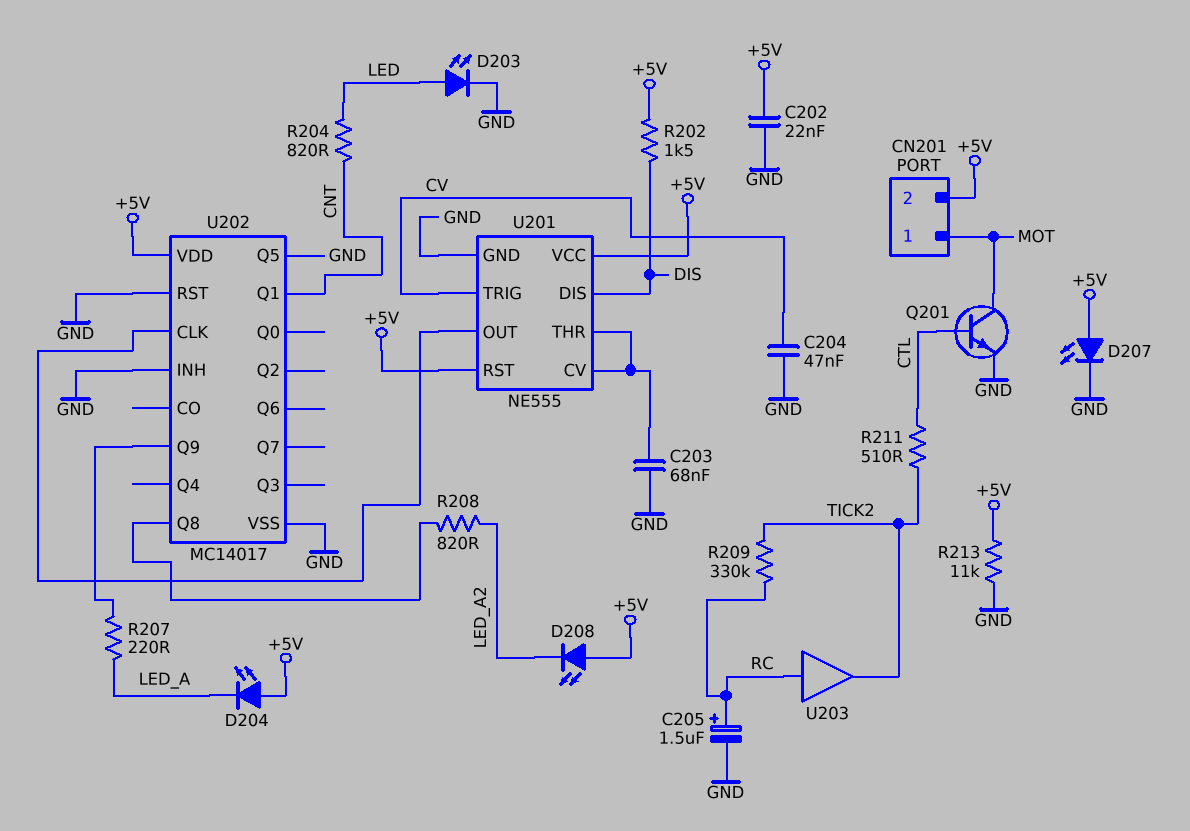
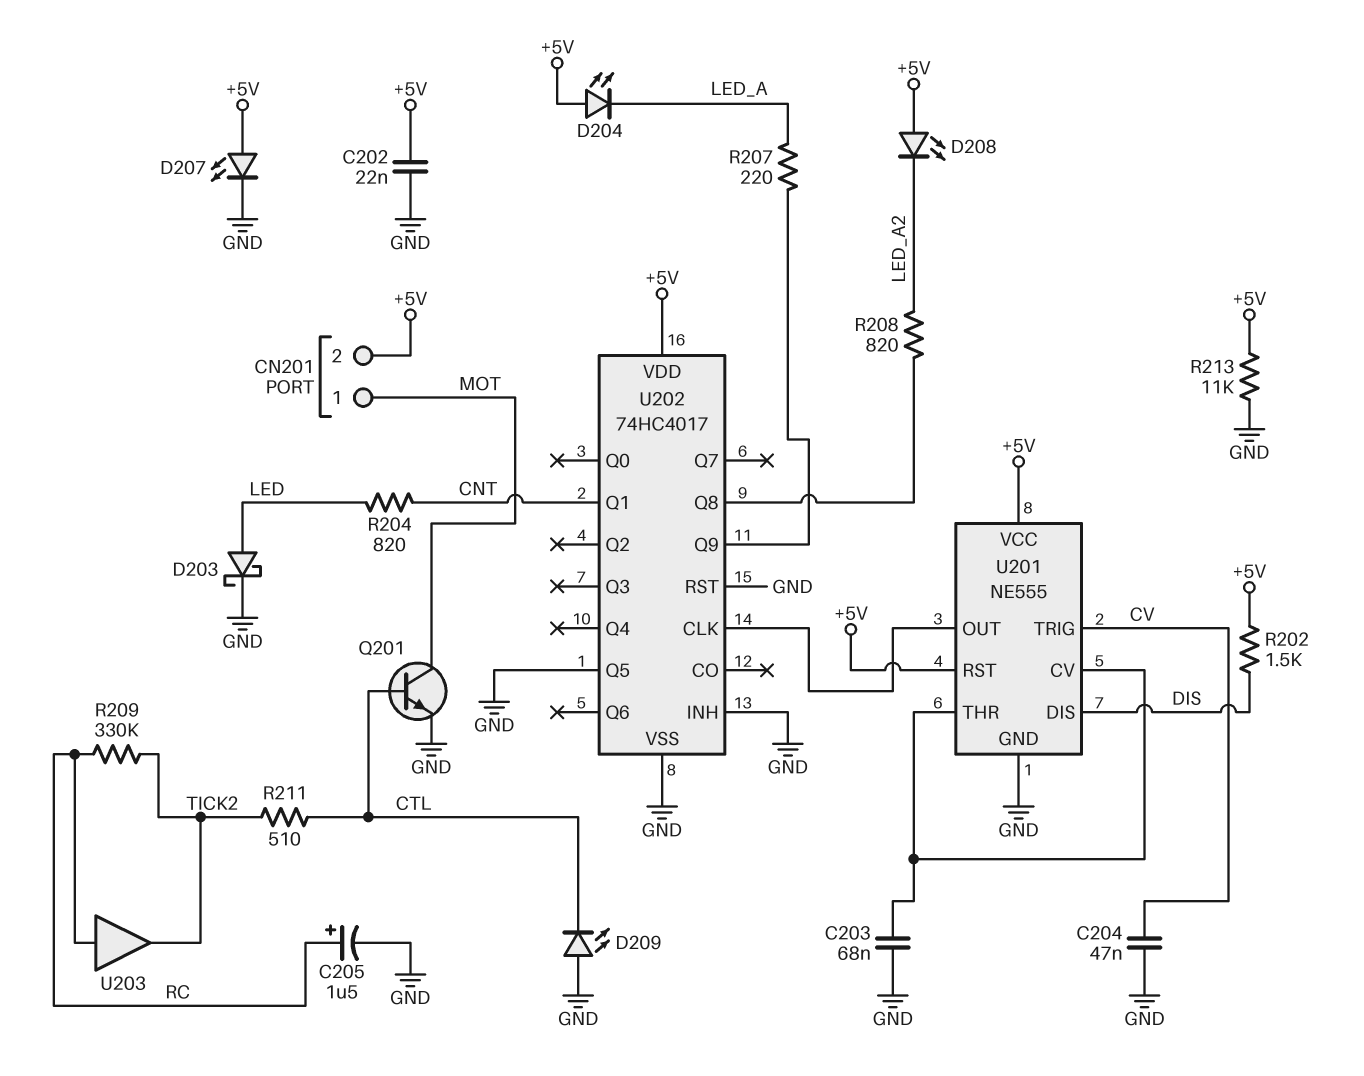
D203: LED (A LED, K GND) -> schottky (A LED, K GND)
D209: none -> LED (A GND, K CTL)
U202: MC14017 -> 74HC4017

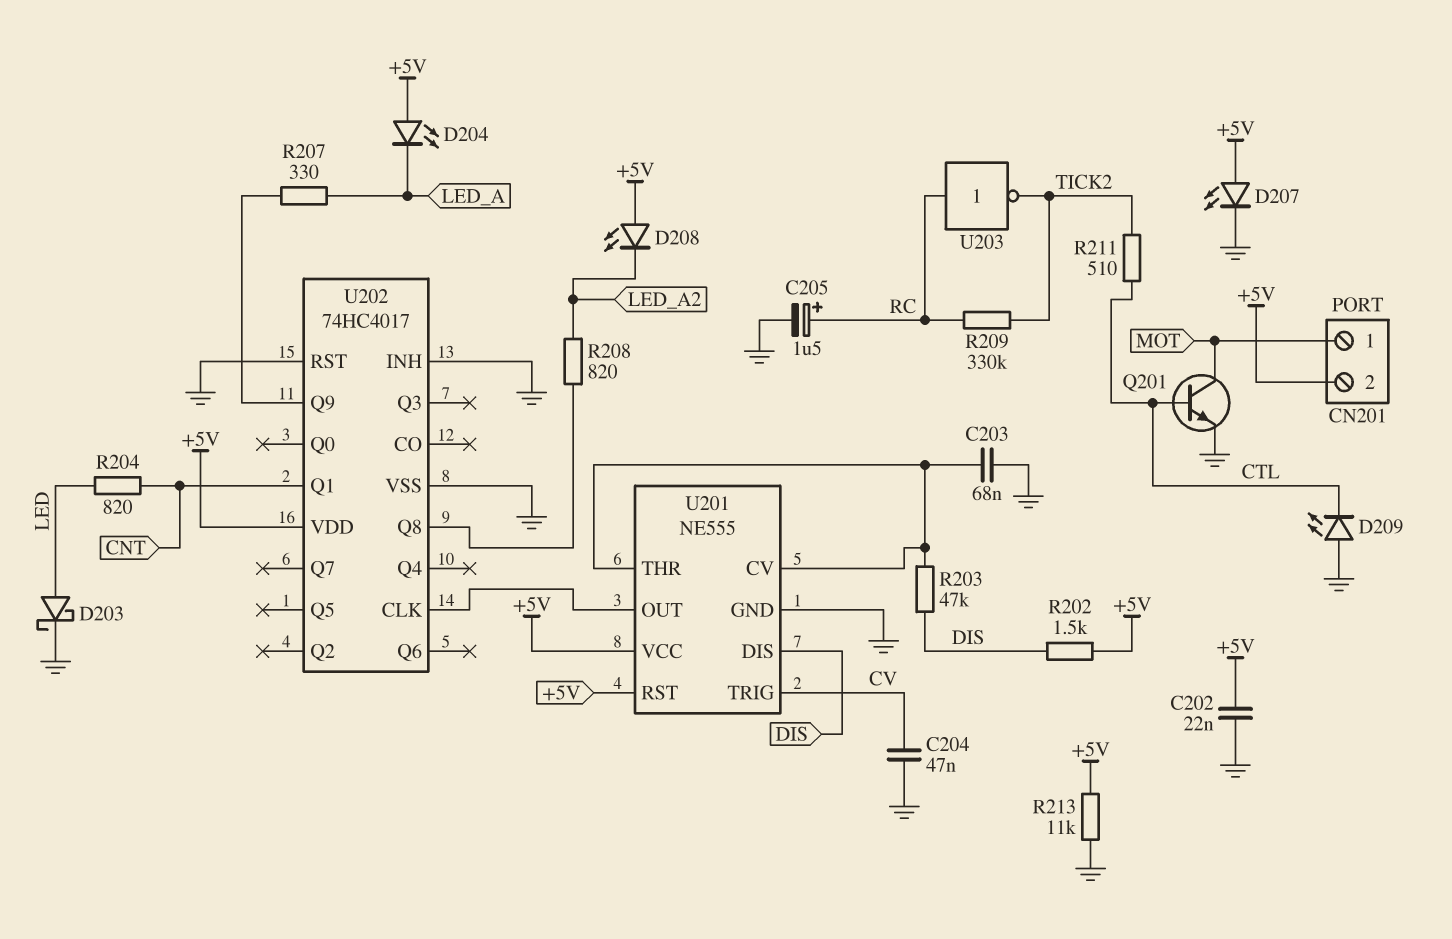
R203: none -> 47k (DIS, U201/CV)
R207: 220 (LED_A, U202/Q9) -> 330 (LED_A, U202/Q9)
U202 pin Q5: GND -> none
U203: buffer (in RC, out TICK2) -> NOT (in RC, out TICK2)

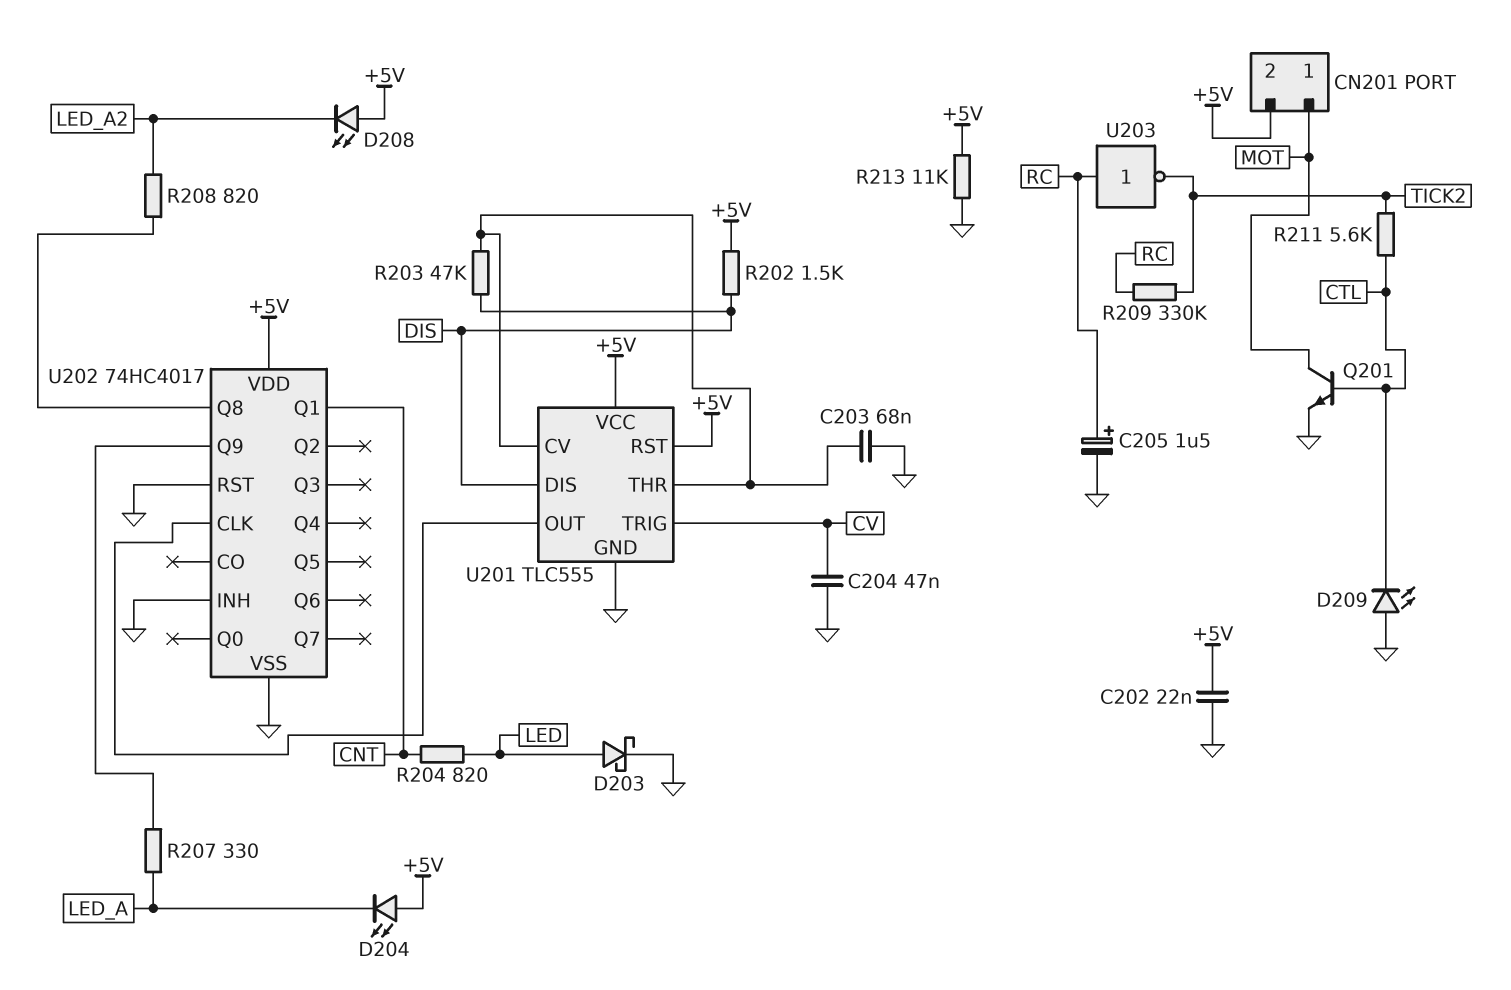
D207: LED (A +5V, K GND) -> none
R211: 510 (CTL, TICK2) -> 5.6k (CTL, TICK2)
U201: NE555 -> TLC555

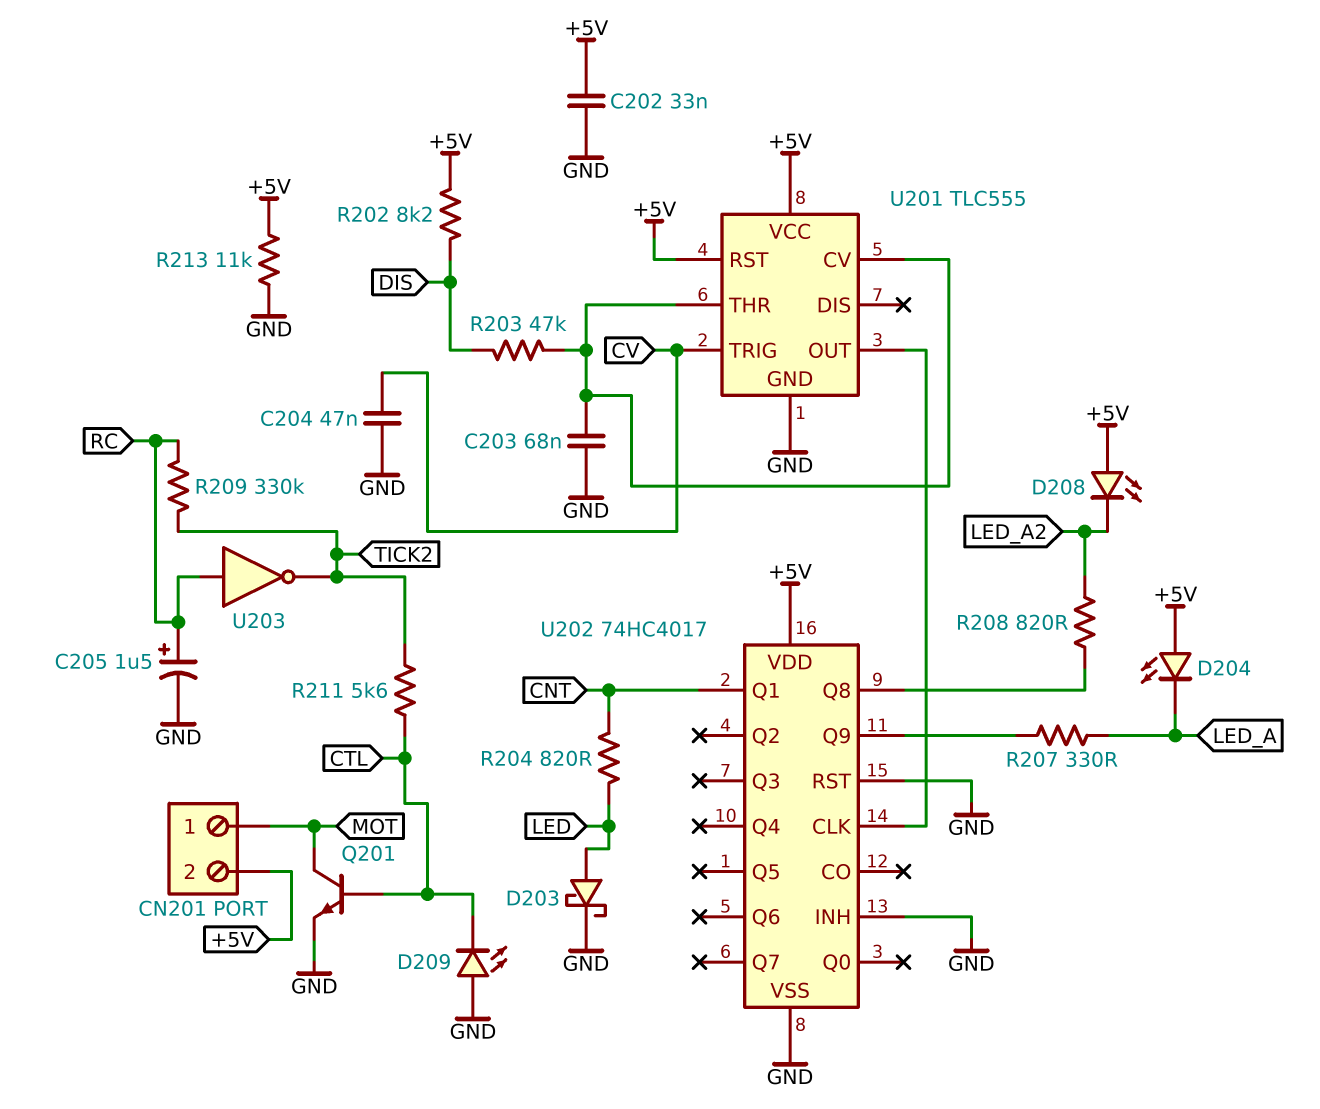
C202: 22nF (+5V, GND) -> 33nF (+5V, GND)
R202: 1.5k (+5V, DIS) -> 8.2k (+5V, DIS)
U201 pin DIS: DIS -> none

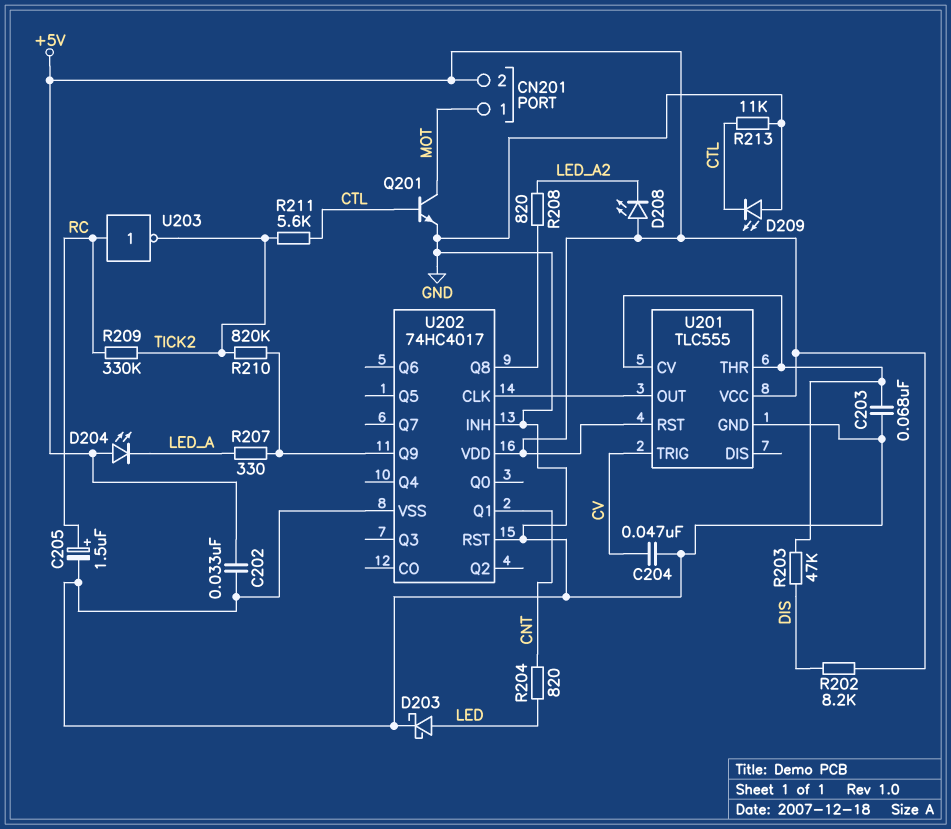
R210: none -> 820k (TICK2, U202/Q9)
R213: 11k (+5V, GND) -> 11k (CTL, GND)

